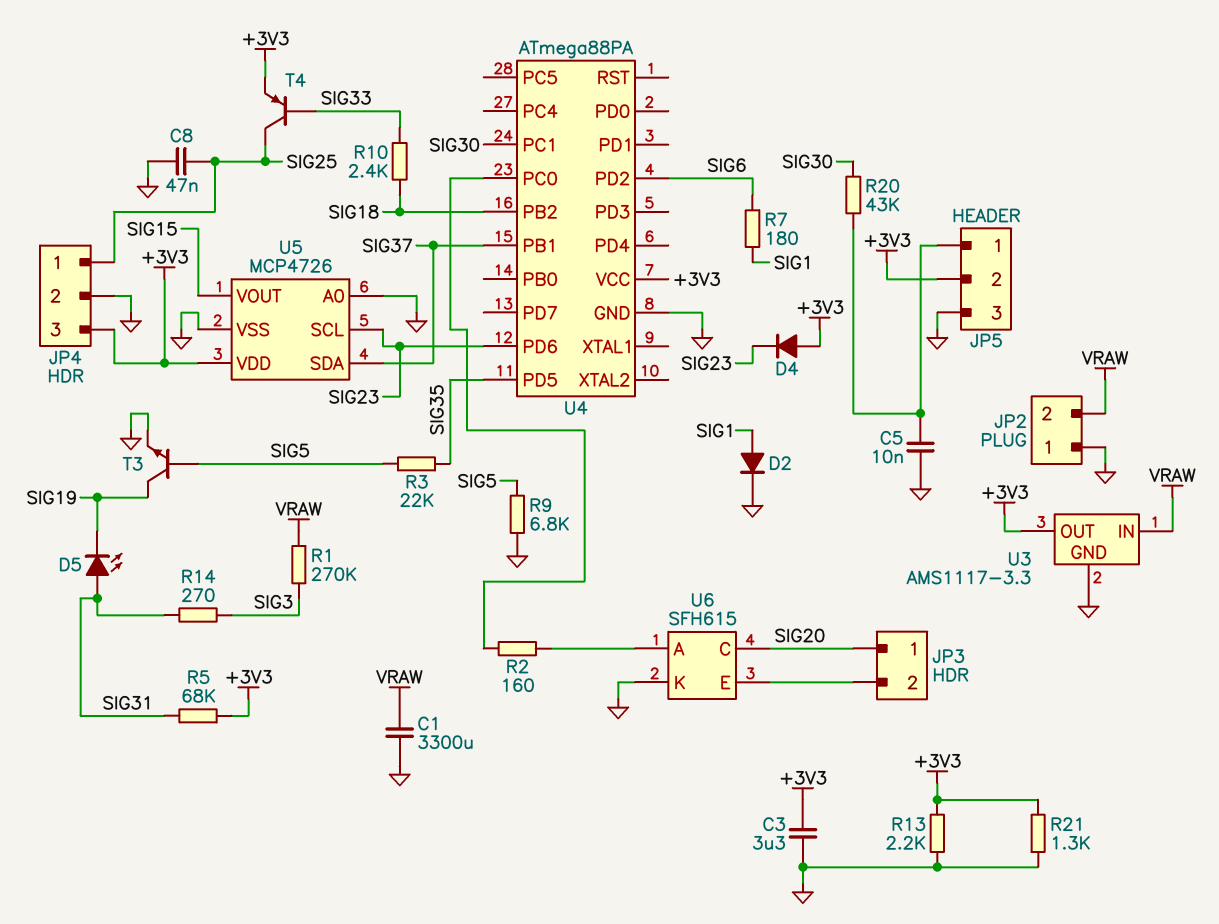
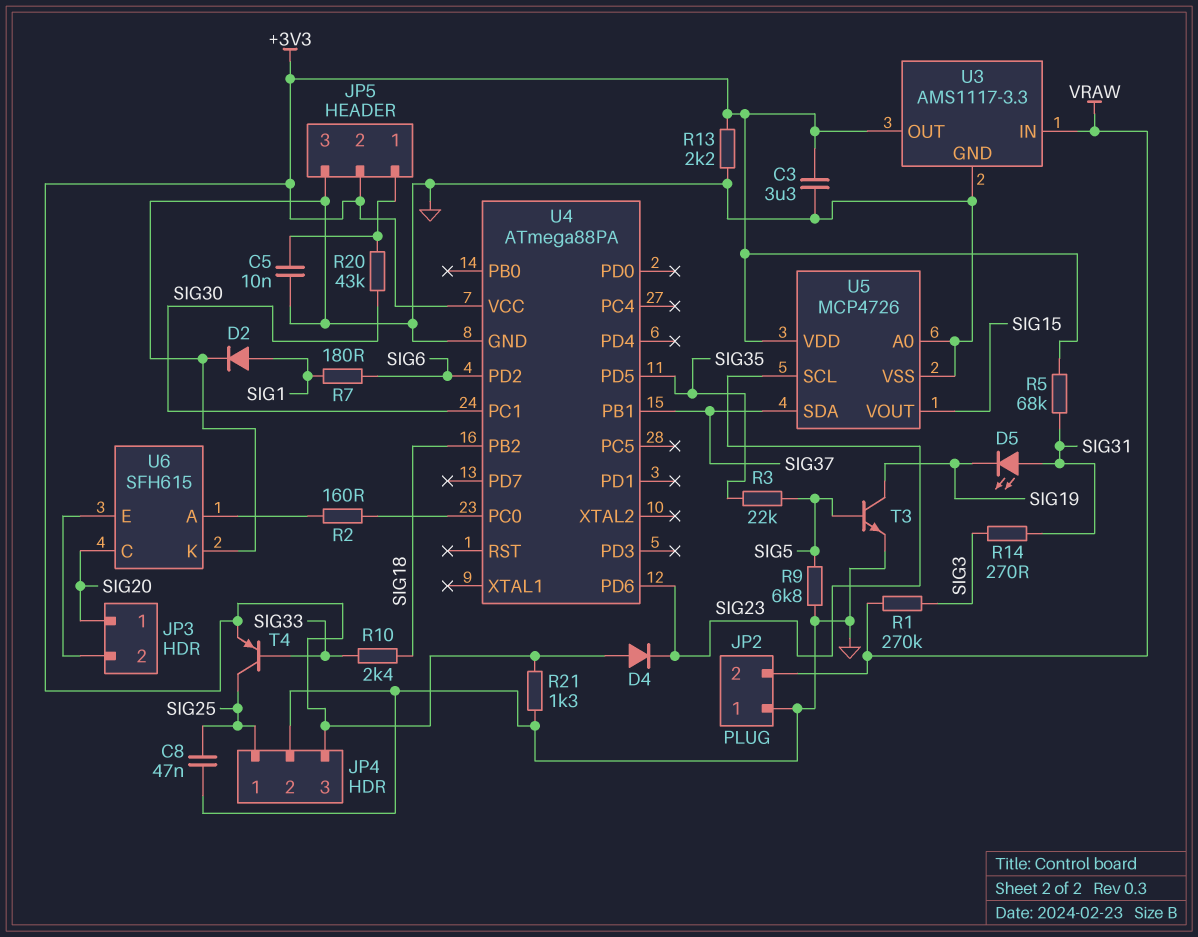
C1: 3300uF (GND, VRAW) -> none

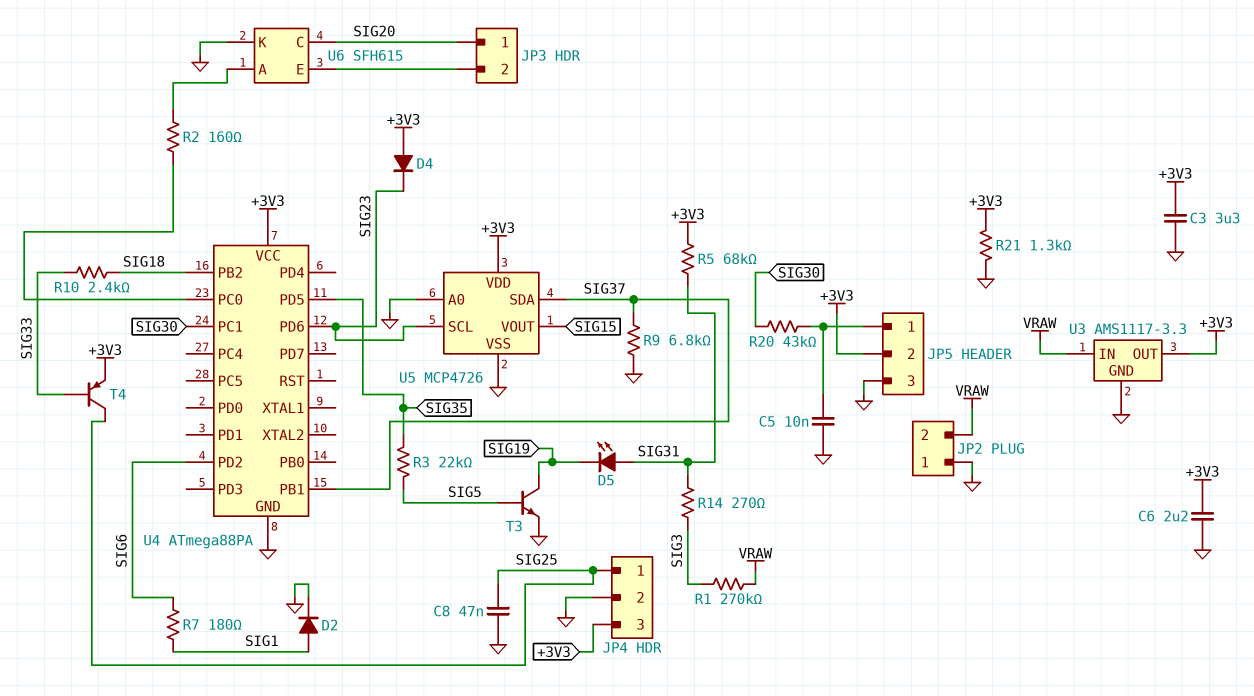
C6: none -> 2.2uF (+3V3, GND)
R9: 6.8k (GND, SIG5) -> 6.8k (GND, SIG37)
R13: 2.2k (+3V3, GND) -> none

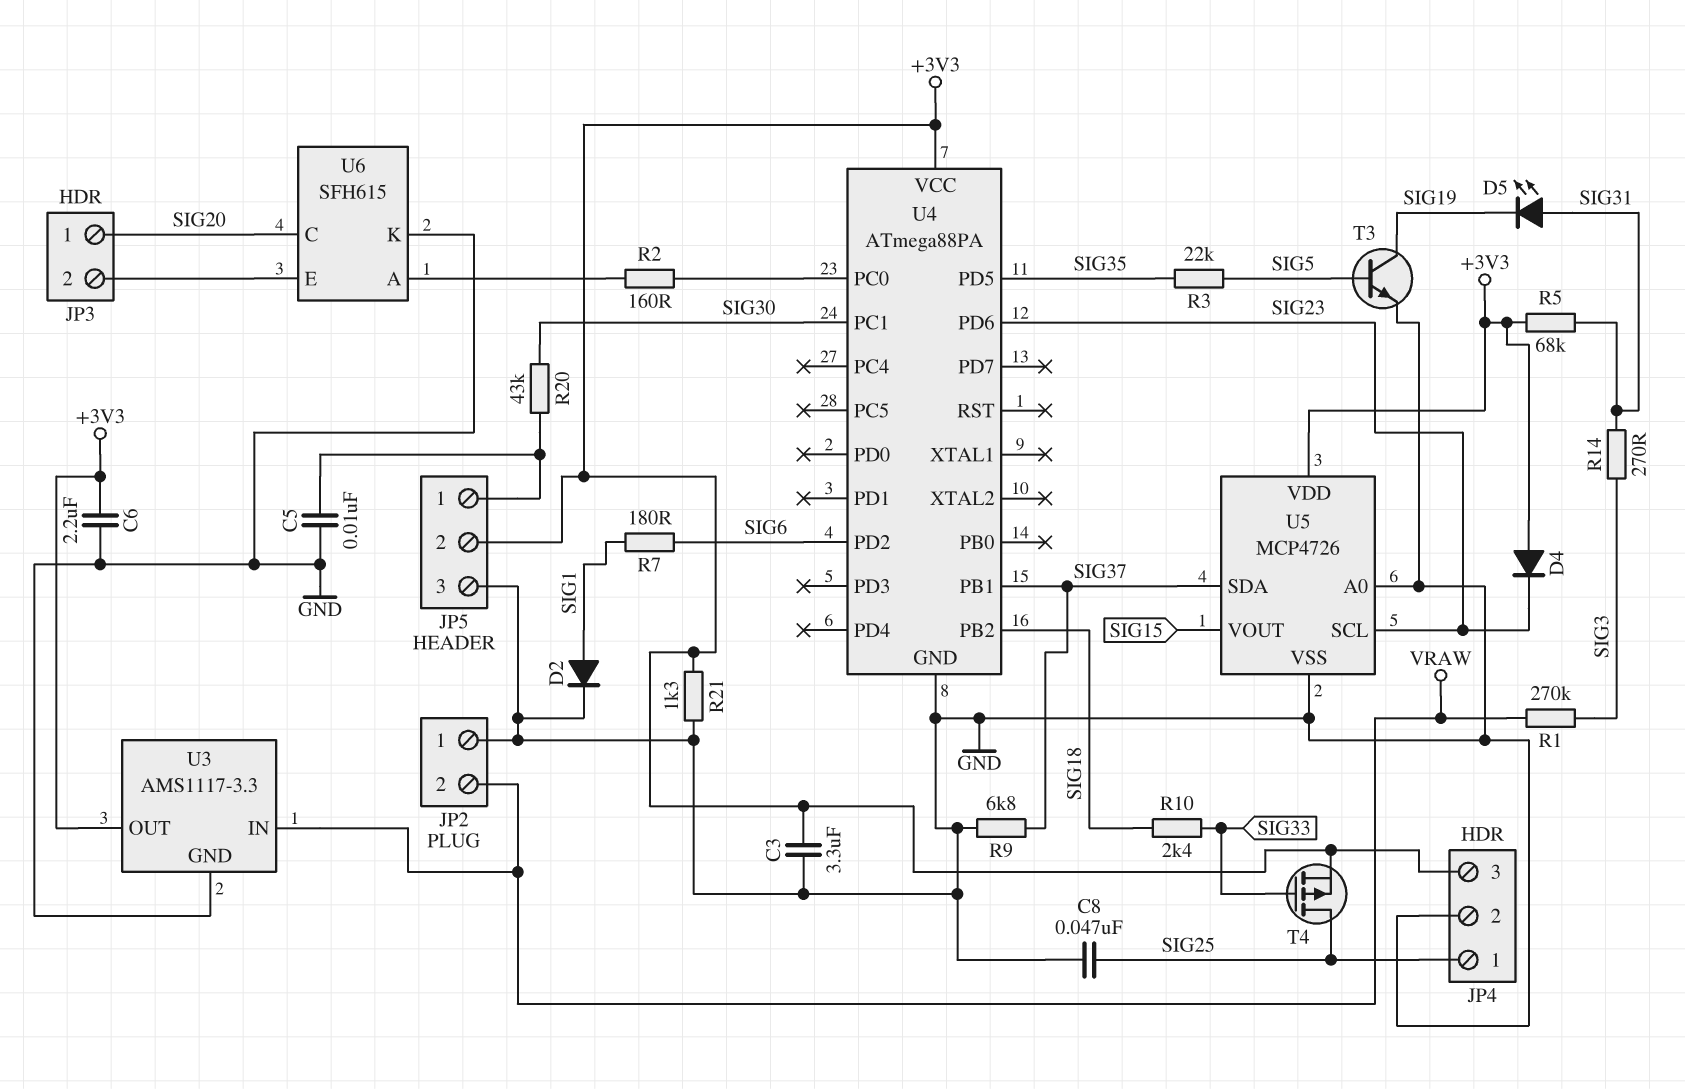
T4: PNP (B SIG33, C SIG25, E +3V3) -> PMOS (G SIG33, D SIG25, S +3V3)

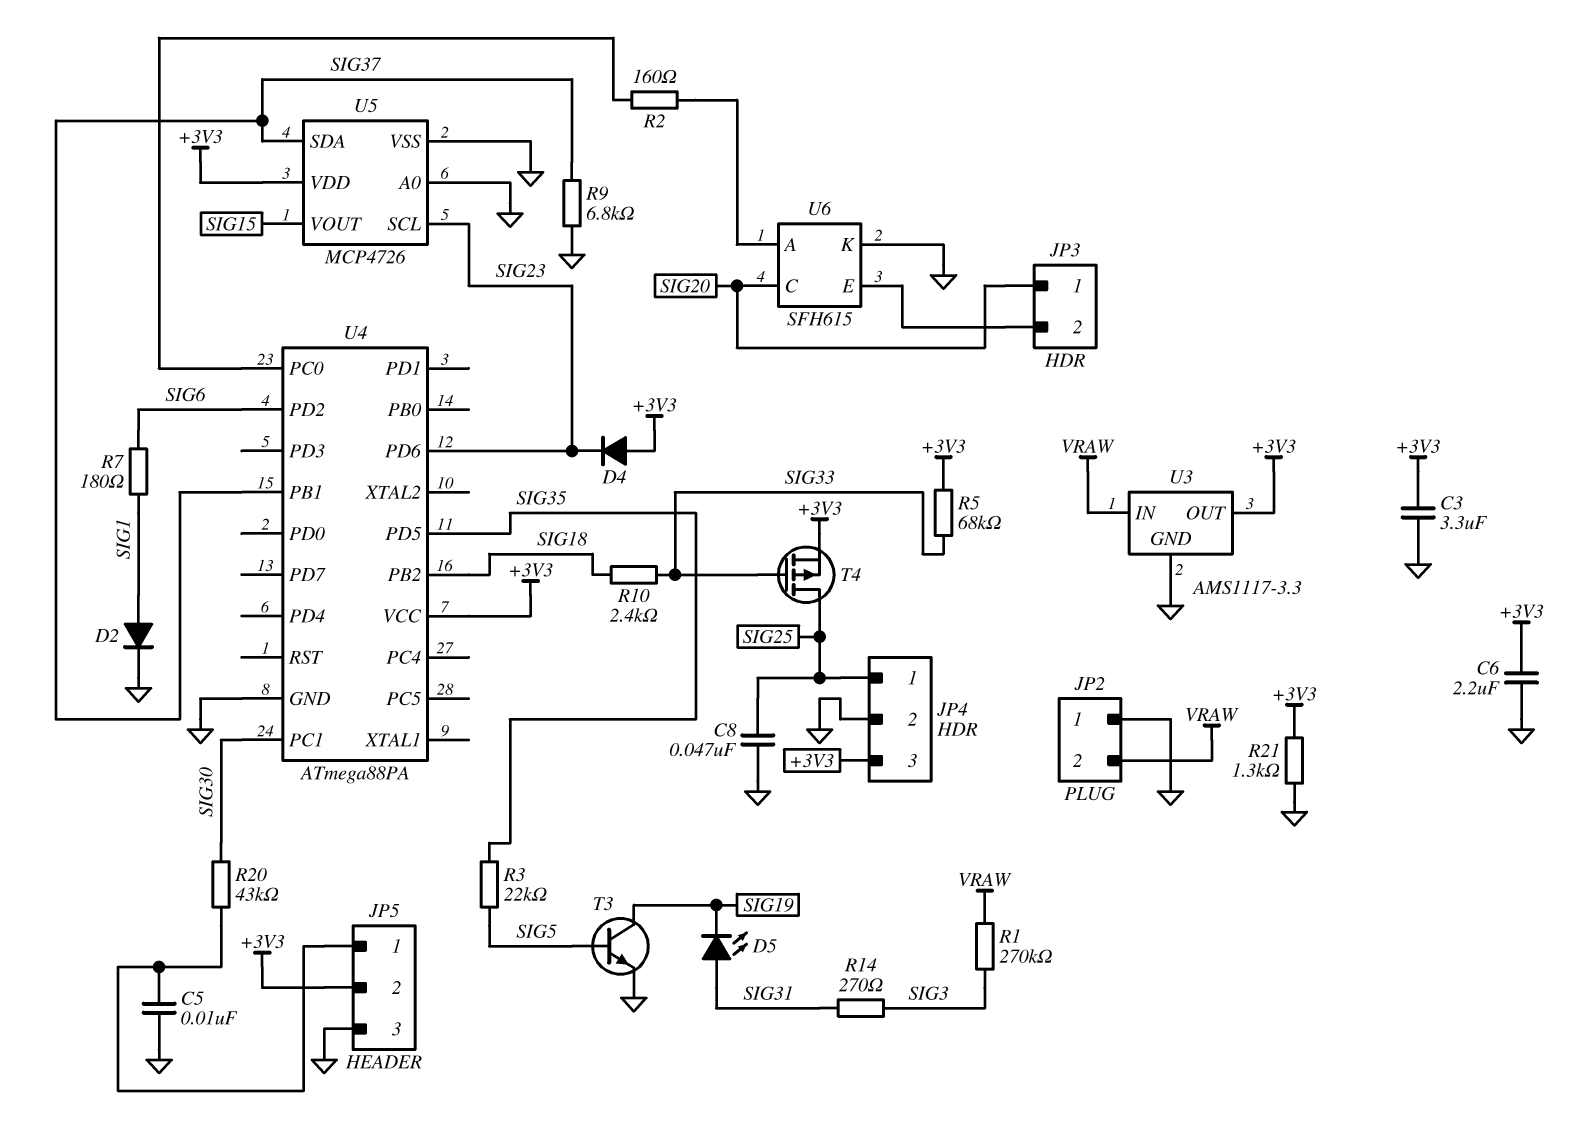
R5: 68k (+3V3, SIG31) -> 68k (+3V3, SIG33)

